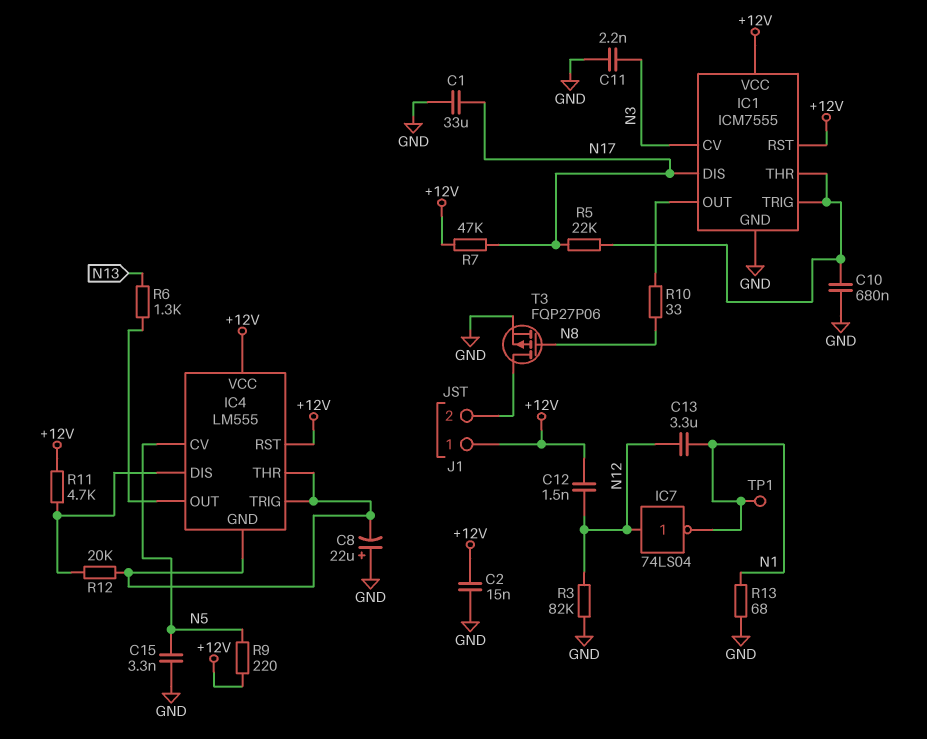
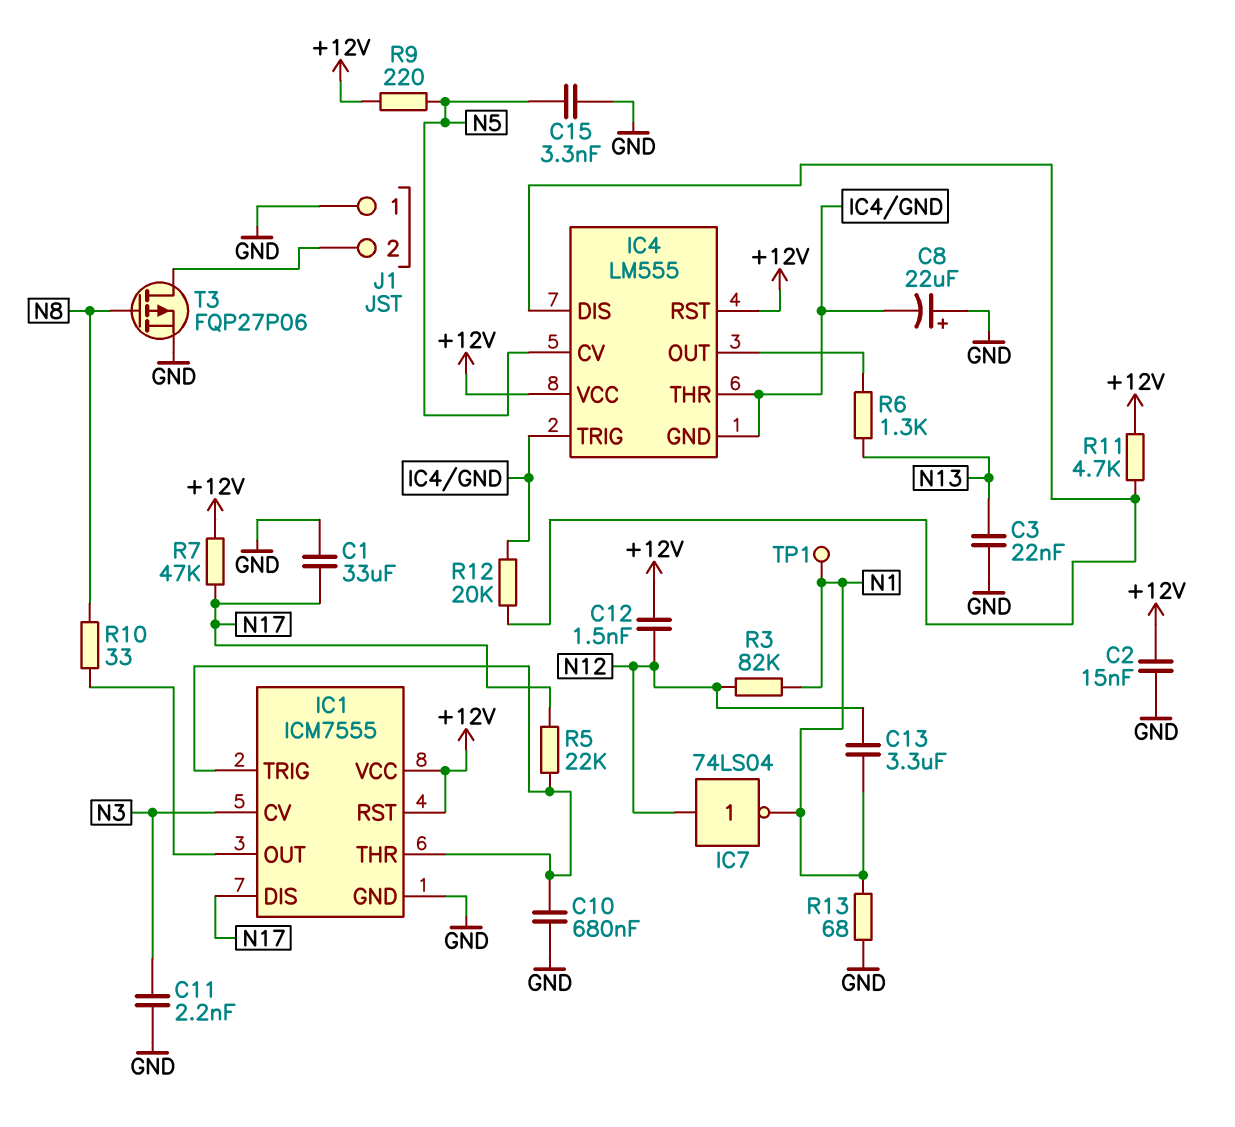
C3: none -> 22nF (GND, N13)
J1 pin 1: +12V -> GND
R3: 82k (GND, N12) -> 82k (N1, N12)

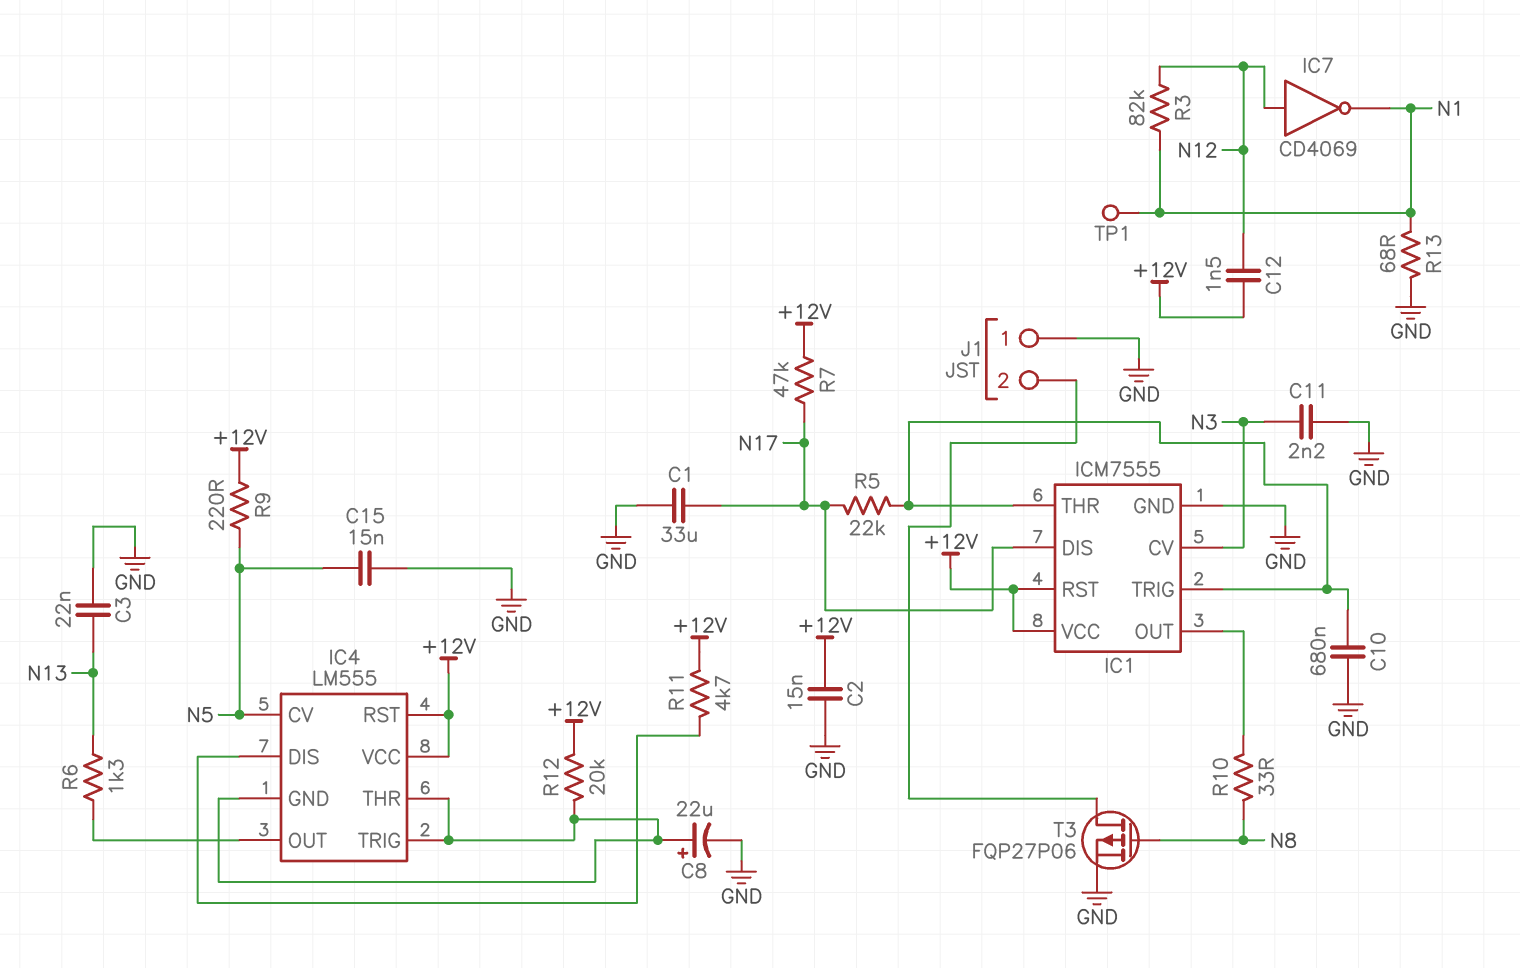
C8: 22uF (plus GND, minus IC4/GND) -> 22uF (plus IC4/GND, minus GND)
C13: 3.3uF (N1, N12) -> none
C15: 3.3nF (GND, N5) -> 15nF (GND, N5)
IC7: NOT 74LS04 (in N12, out N1) -> NOT CD4069 (in N12, out N1)
R12: 20k (IC4/DIS, IC4/GND) -> 20k (+12V, IC4/GND)

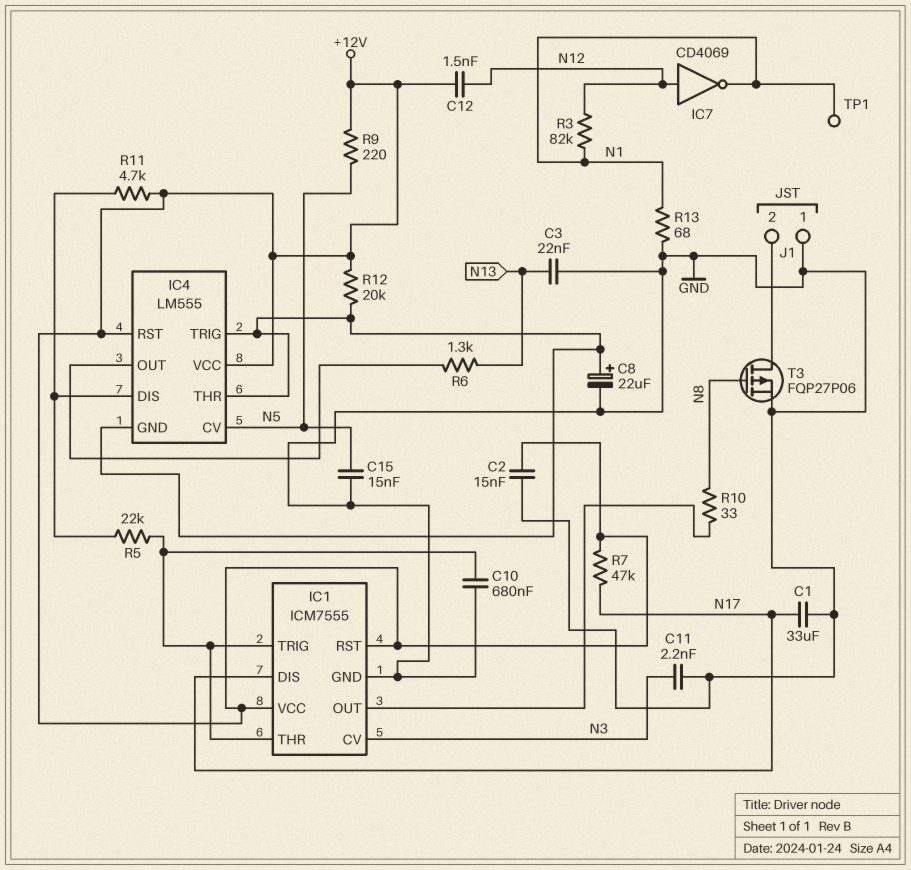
R5: 22k (IC1/THR, N17) -> 22k (IC1/THR, IC4/DIS)

